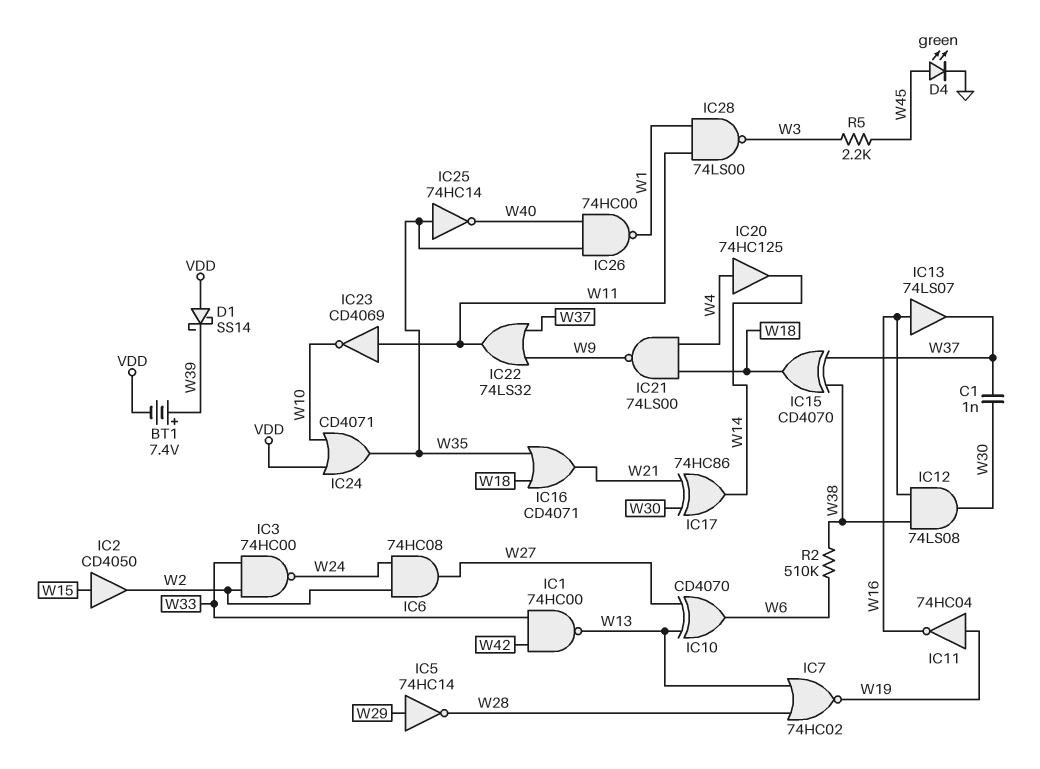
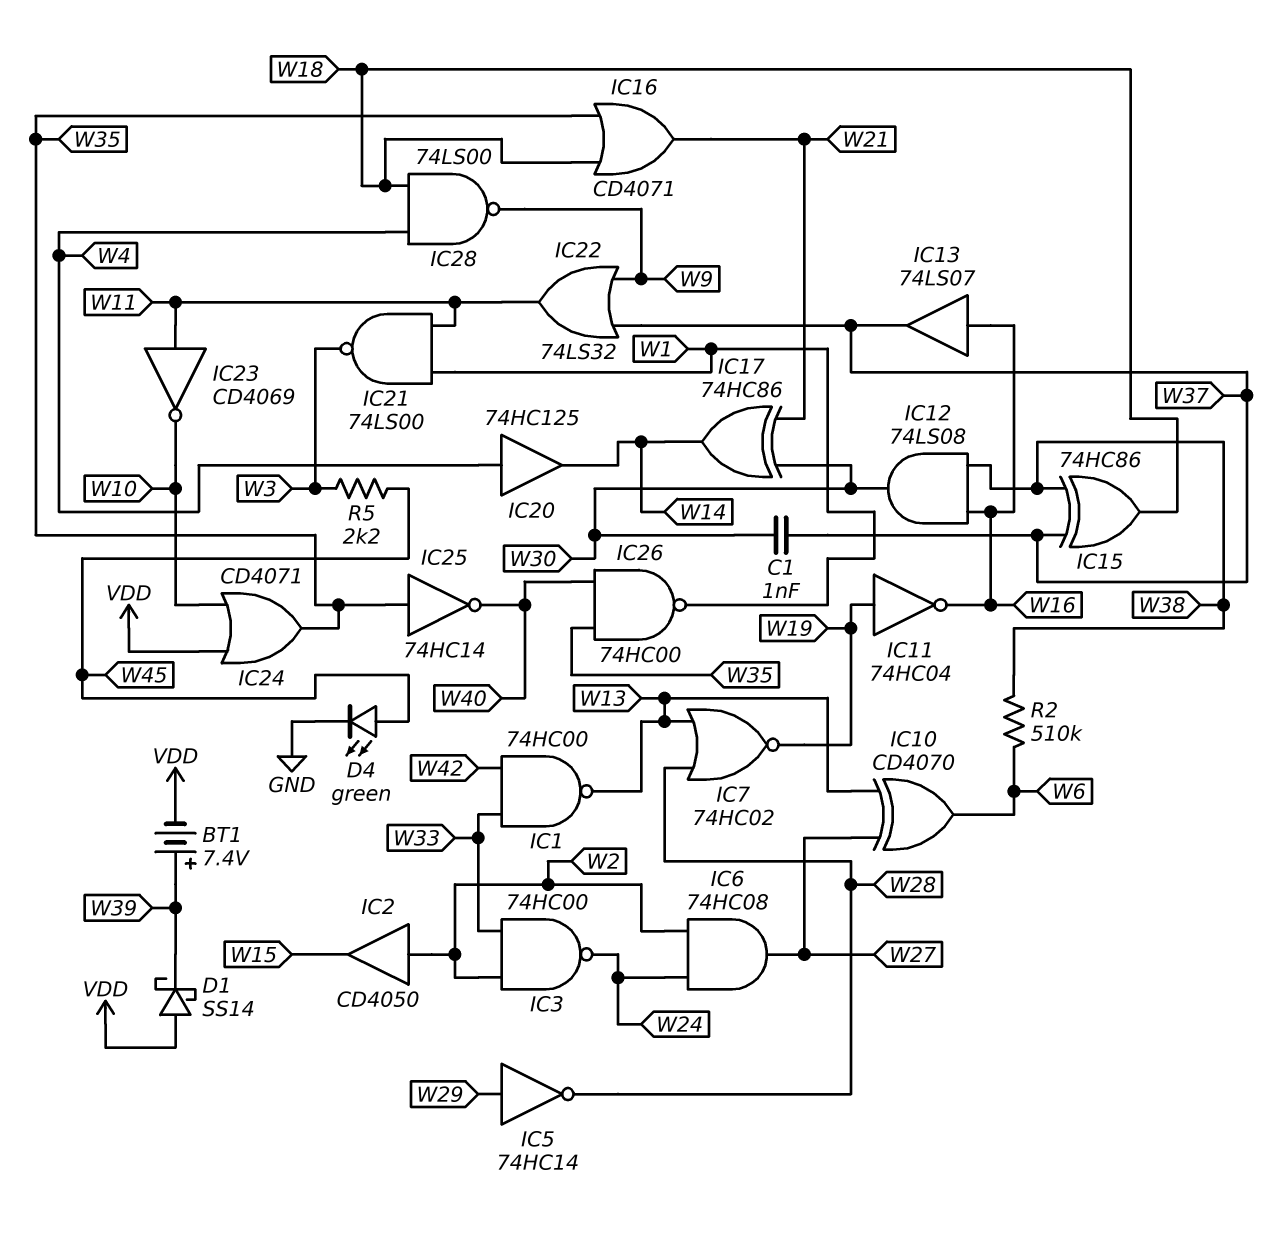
IC2: buffer CD4050 (in W15, out W2) -> buffer CD4050 (in W2, out W15)
IC15: XOR CD4070 (in W37, in W38, out W18) -> XOR 74HC86 (in W37, in W38, out W18)
IC21: NAND 74LS00 (in W4, in W18, out W9) -> NAND 74LS00 (in W1, in W11, out W3)
IC28: NAND 74LS00 (in W1, in W11, out W3) -> NAND 74LS00 (in W4, in W18, out W9)

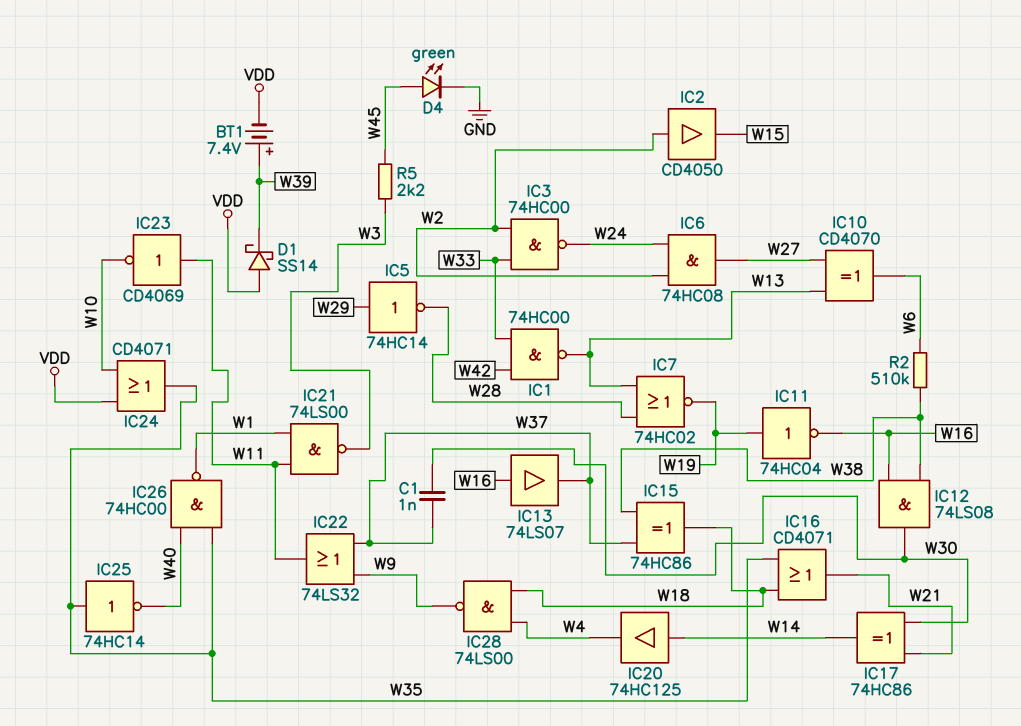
IC20: buffer 74HC125 (in W4, out W14) -> buffer 74HC125 (in W14, out W4)

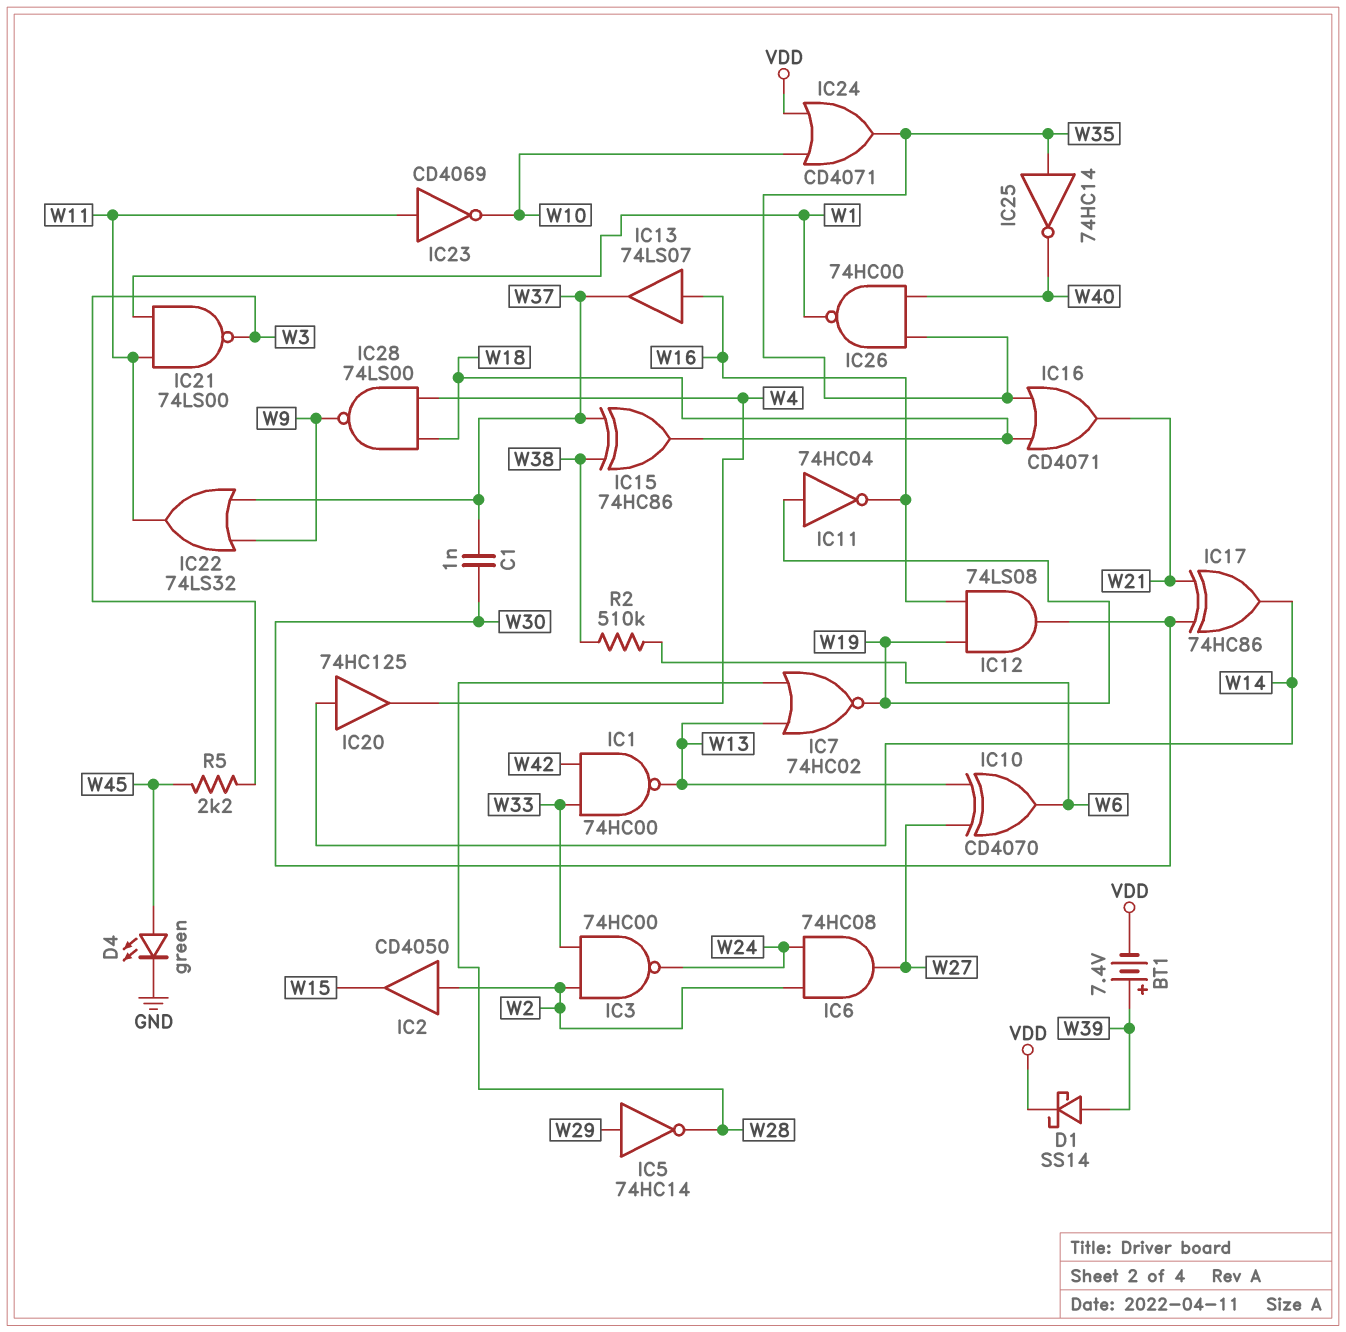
D1: schottky SS14 (A VDD, K W39) -> schottky SS14 (A W39, K VDD)
IC12: AND 74LS08 (in W16, in W38, out W30) -> AND 74LS08 (in W16, in W19, out W30)

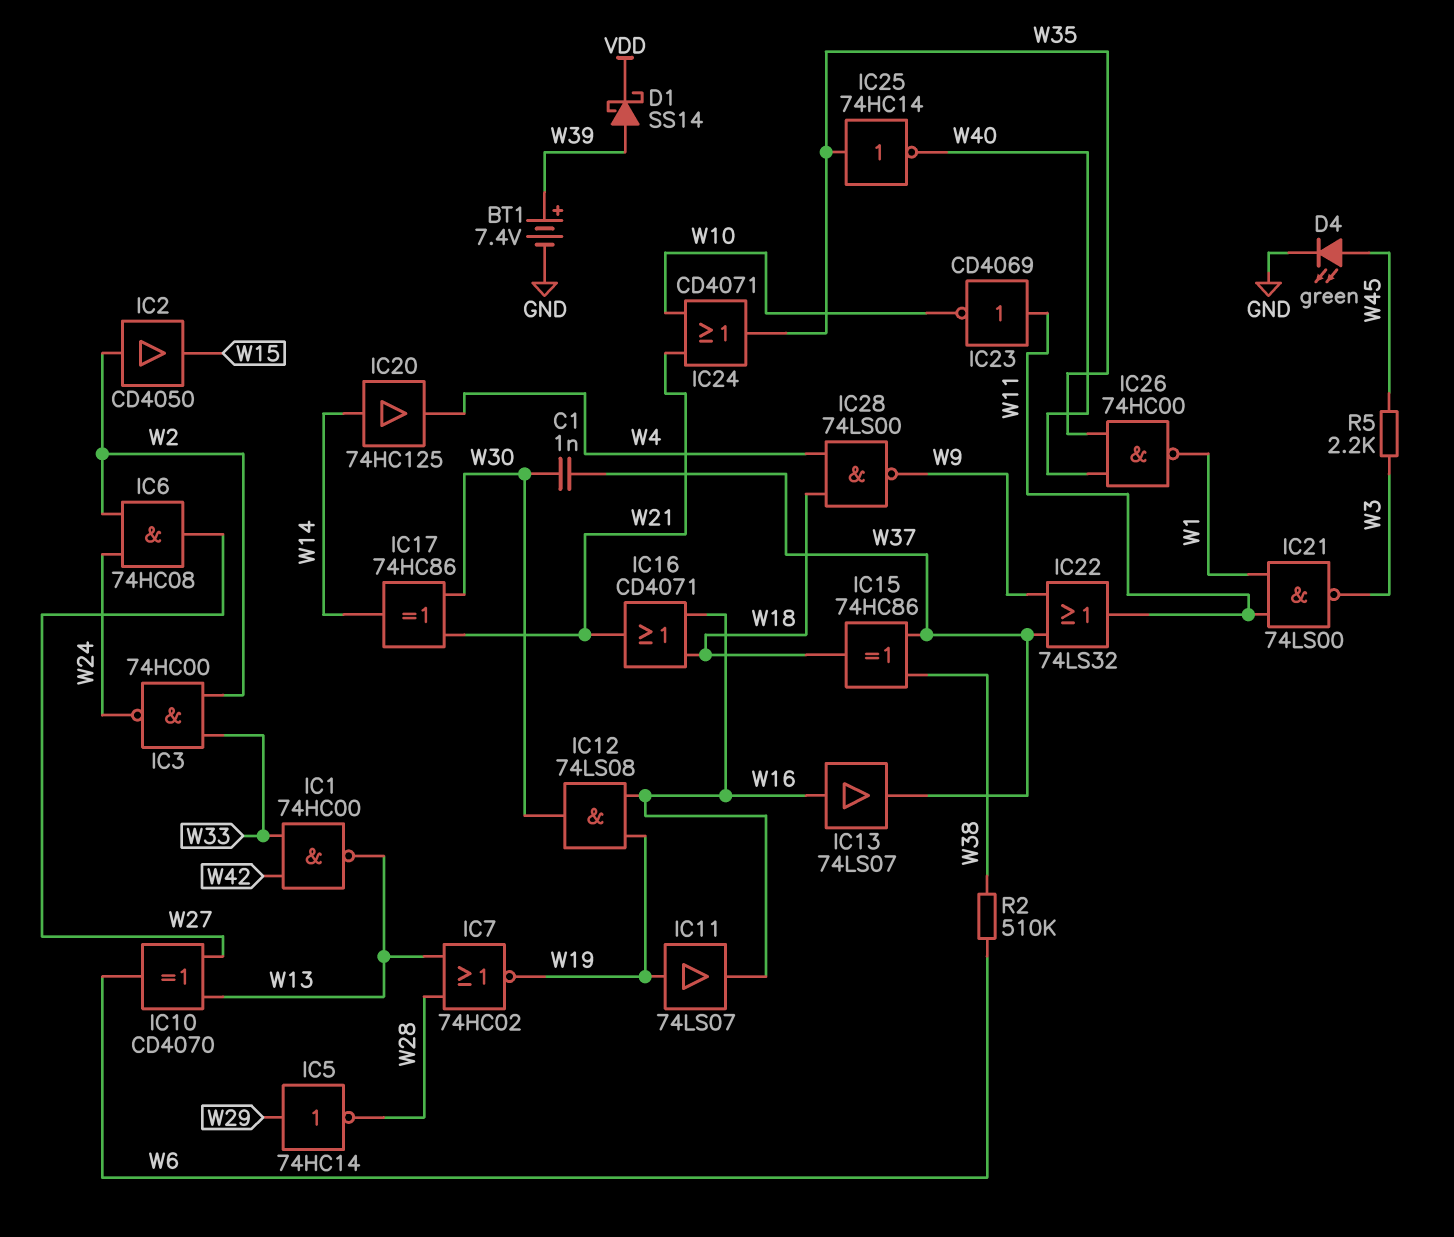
BT1: 7.4V (plus W39, minus VDD) -> 7.4V (plus W39, minus GND)
IC11: NOT 74HC04 (in W19, out W16) -> buffer 74LS07 (in W19, out W16)
IC16: OR CD4071 (in W18, in W35, out W21) -> OR CD4071 (in W16, in W18, out W21)
IC24: OR CD4071 (in VDD, in W10, out W35) -> OR CD4071 (in W10, in W21, out W35)

